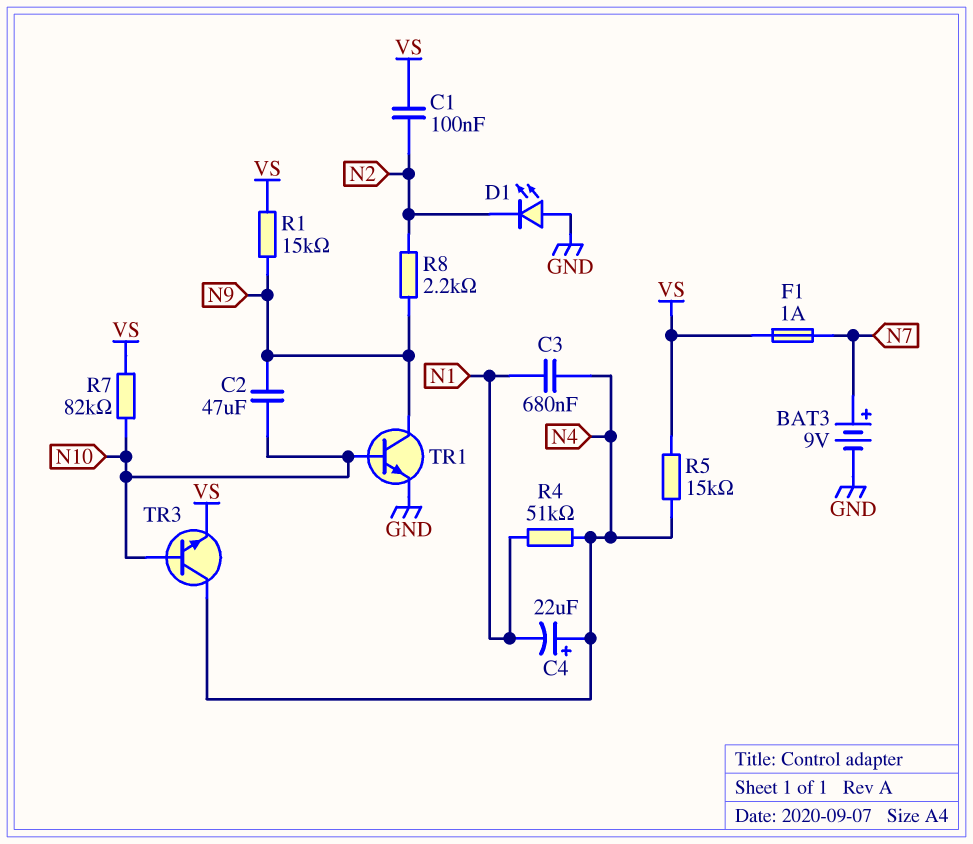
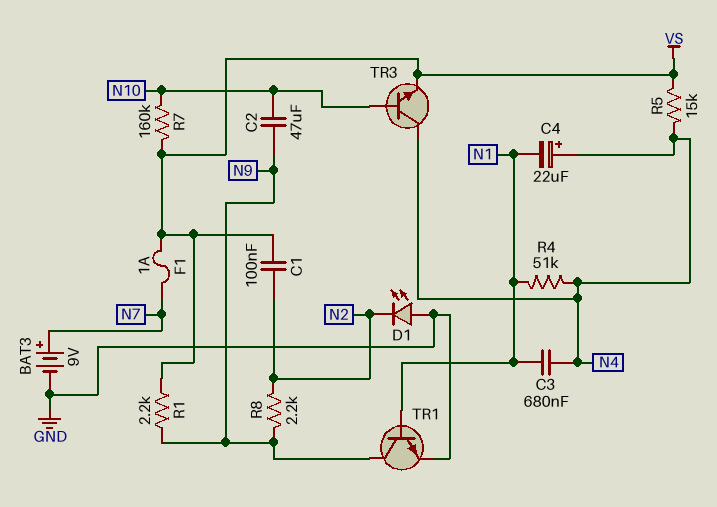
R1: 15k (N9, VS) -> 2.2k (N9, VS)
R7: 82k (N10, VS) -> 160k (N10, VS)
TR1: NPN (B N10, C N9, E GND) -> NPN (B N1, C N9, E GND)

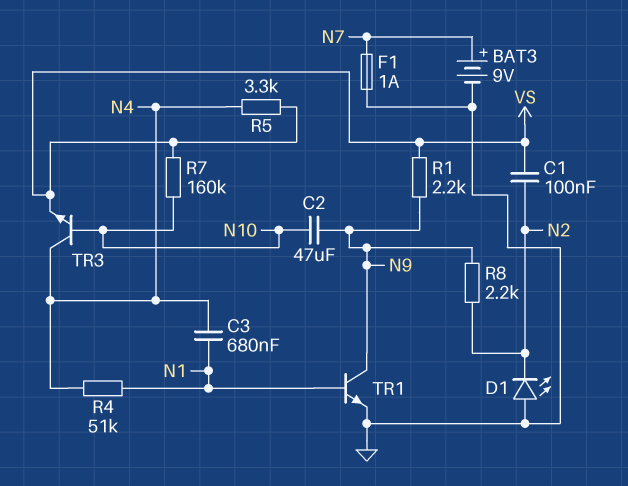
C4: 22uF (plus N4, minus N1) -> none
F1: 1A (N7, VS) -> 1A (GND, N7)
R5: 15k (N4, VS) -> 3.3k (N4, VS)

